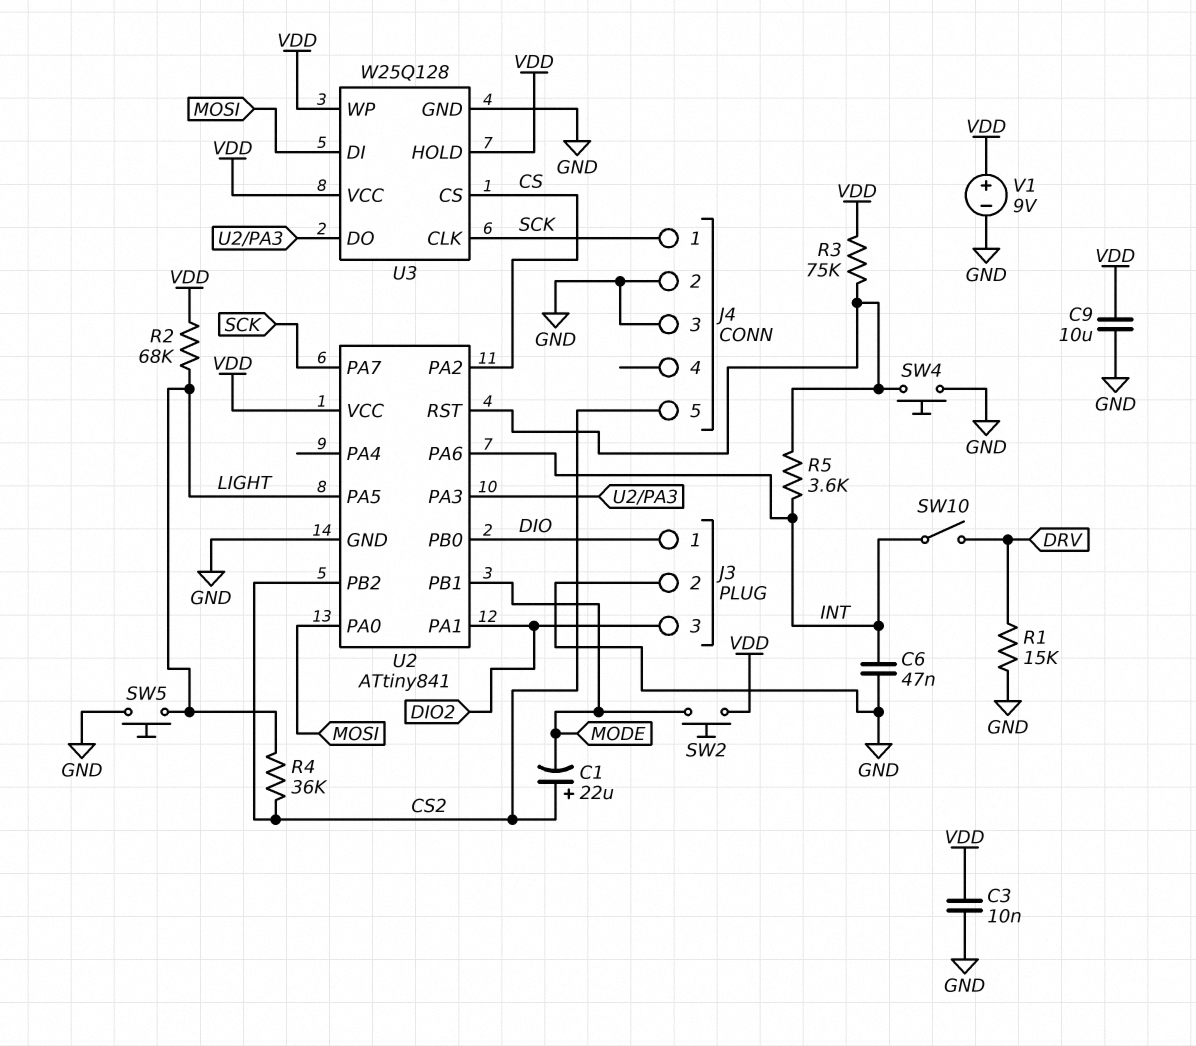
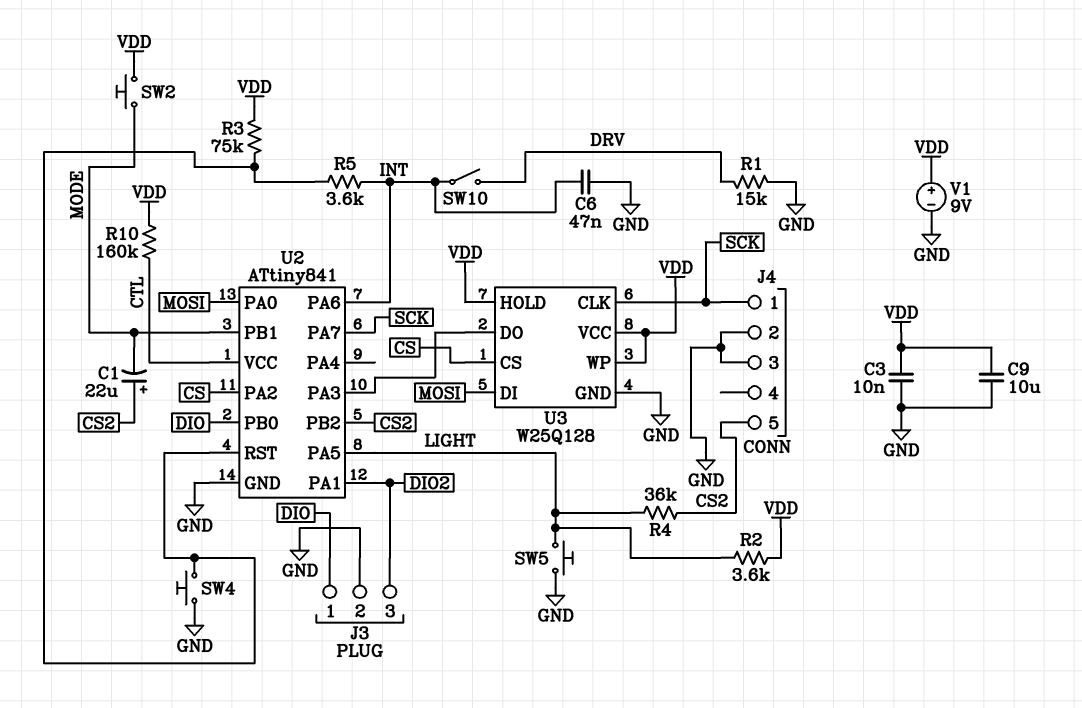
R2: 68k (LIGHT, VDD) -> 3.6k (LIGHT, VDD)
R10: none -> 160k (CTL, VDD)
U2 pin VCC: VDD -> CTL

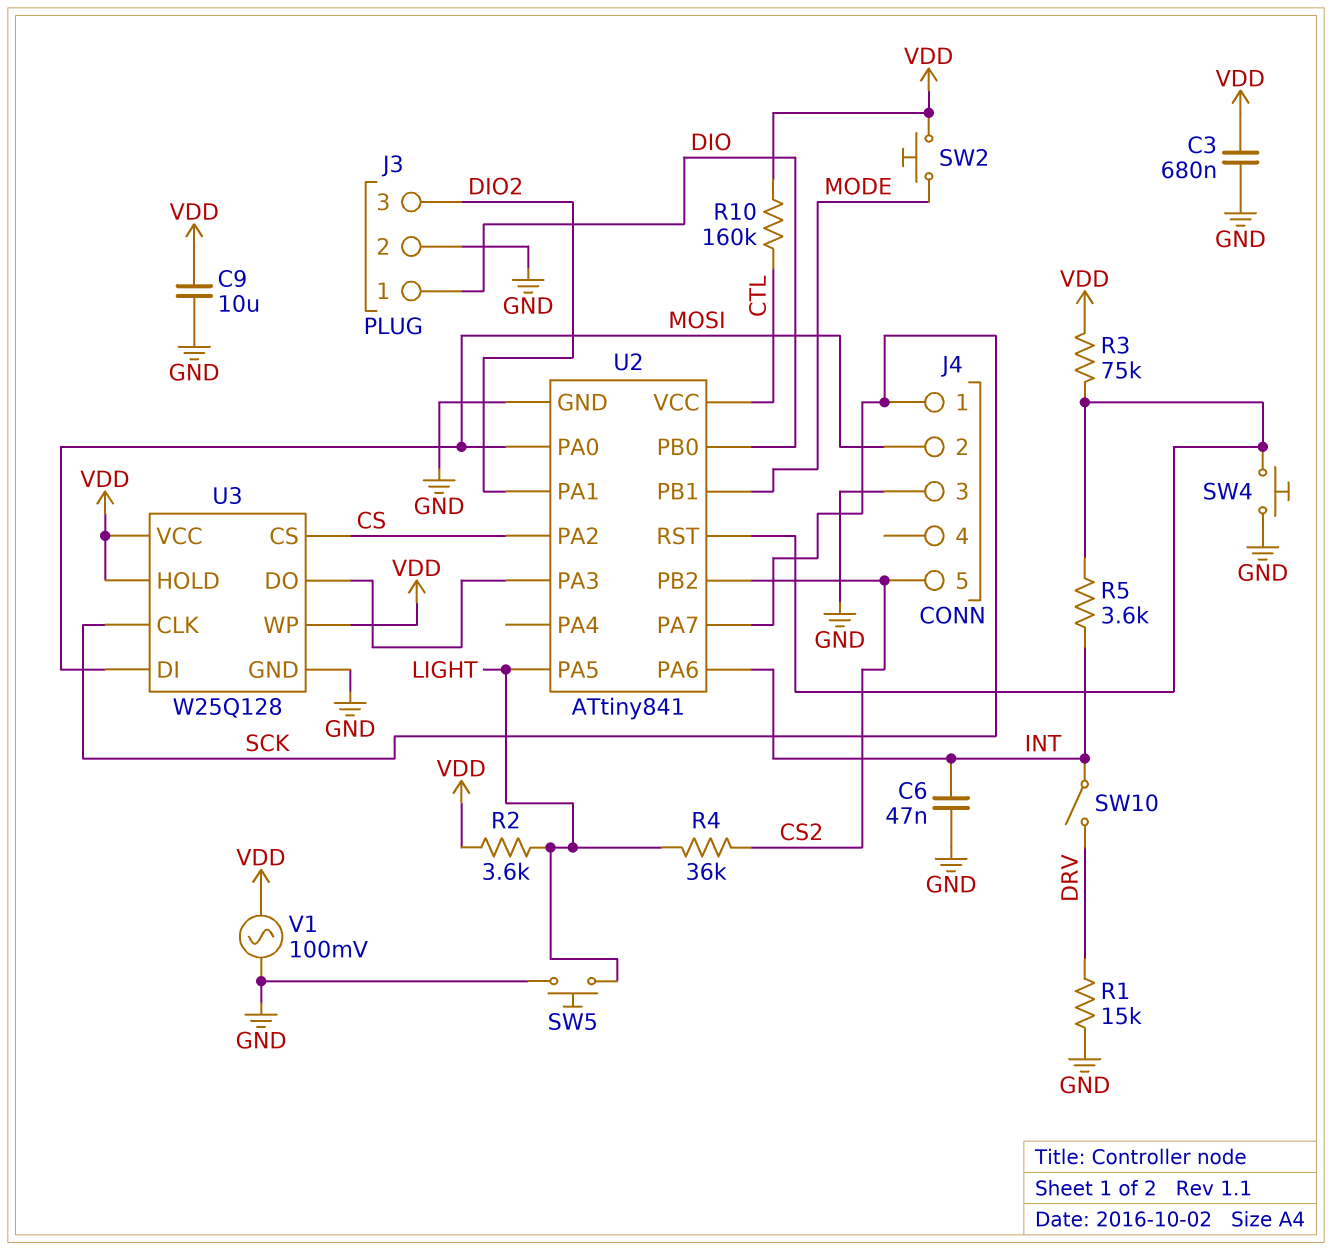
C1: 22uF (plus CS2, minus MODE) -> none
C3: 10nF (GND, VDD) -> 680nF (GND, VDD)
J4 pin 2: GND -> MOSI
V1: 9V (plus VDD, minus GND) -> AC 100mV (GND, VDD)

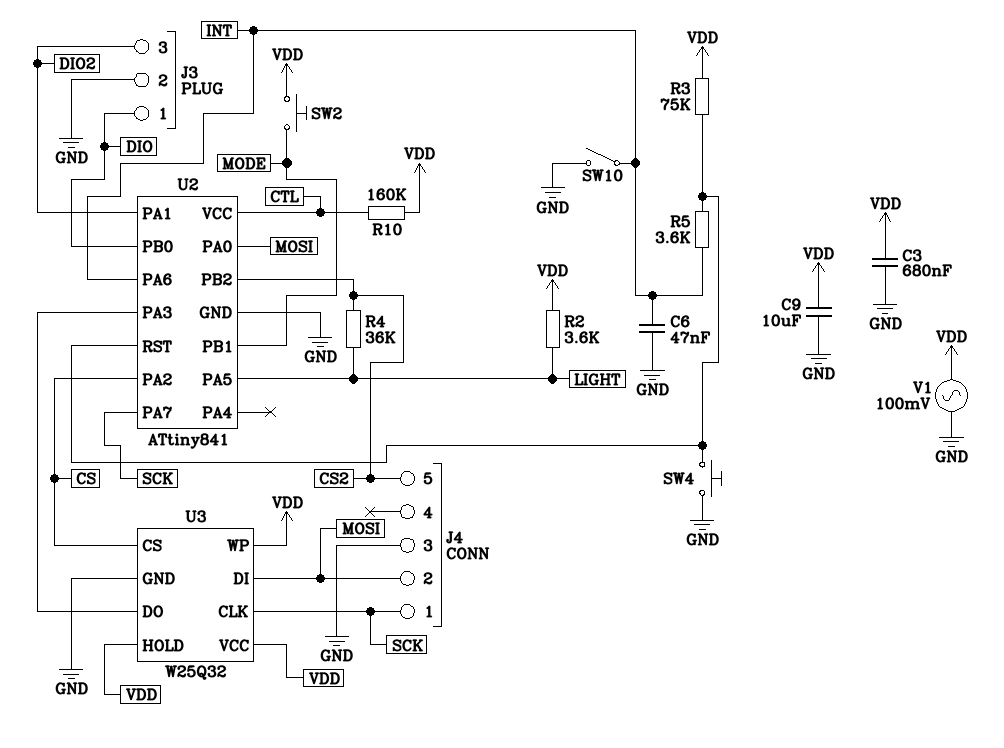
R1: 15k (DRV, GND) -> none
SW5: button (GND, LIGHT) -> none
SW10: switch (DRV, INT) -> switch (GND, INT)
U3: W25Q128 -> W25Q32

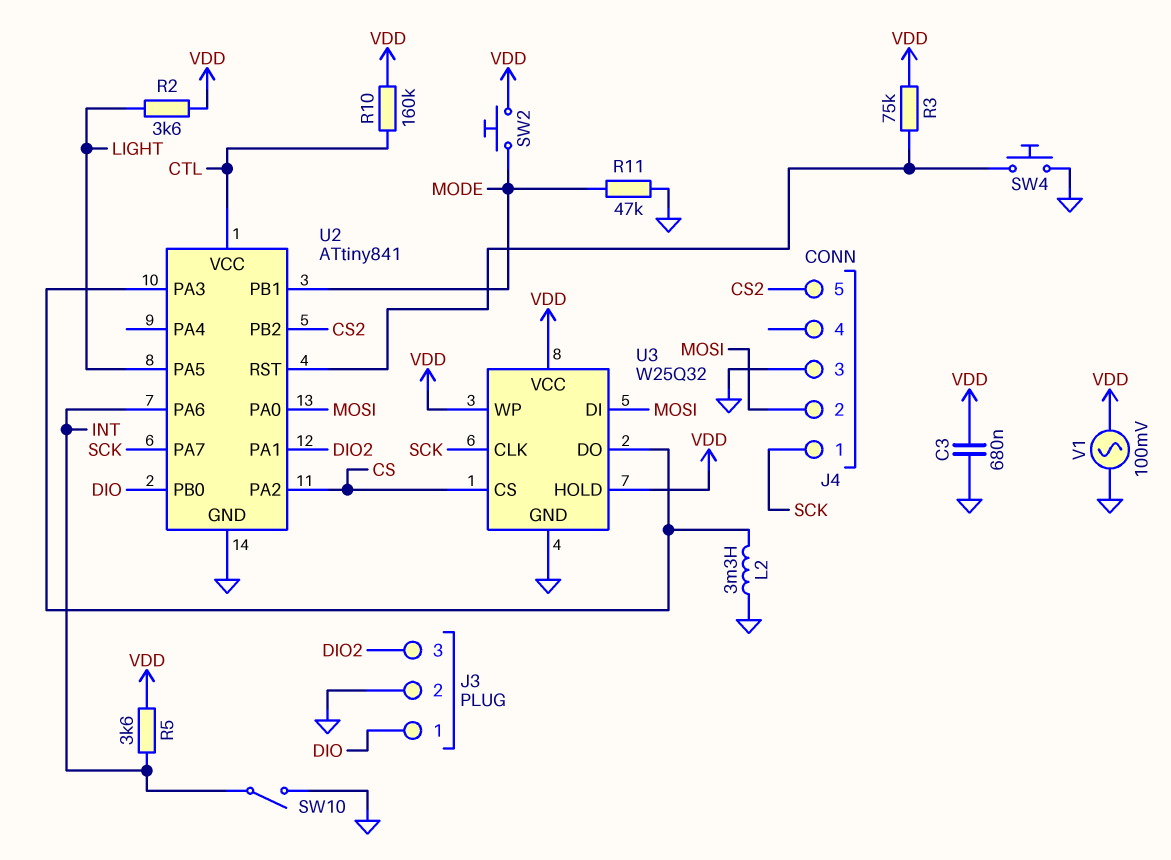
C6: 47nF (GND, INT) -> none
C9: 10uF (GND, VDD) -> none
L2: none -> 3.3mH (GND, U2/PA3)
R4: 36k (CS2, LIGHT) -> none
R5: 3.6k (INT, U2/RST) -> 3.6k (INT, VDD)
R11: none -> 47k (GND, MODE)

